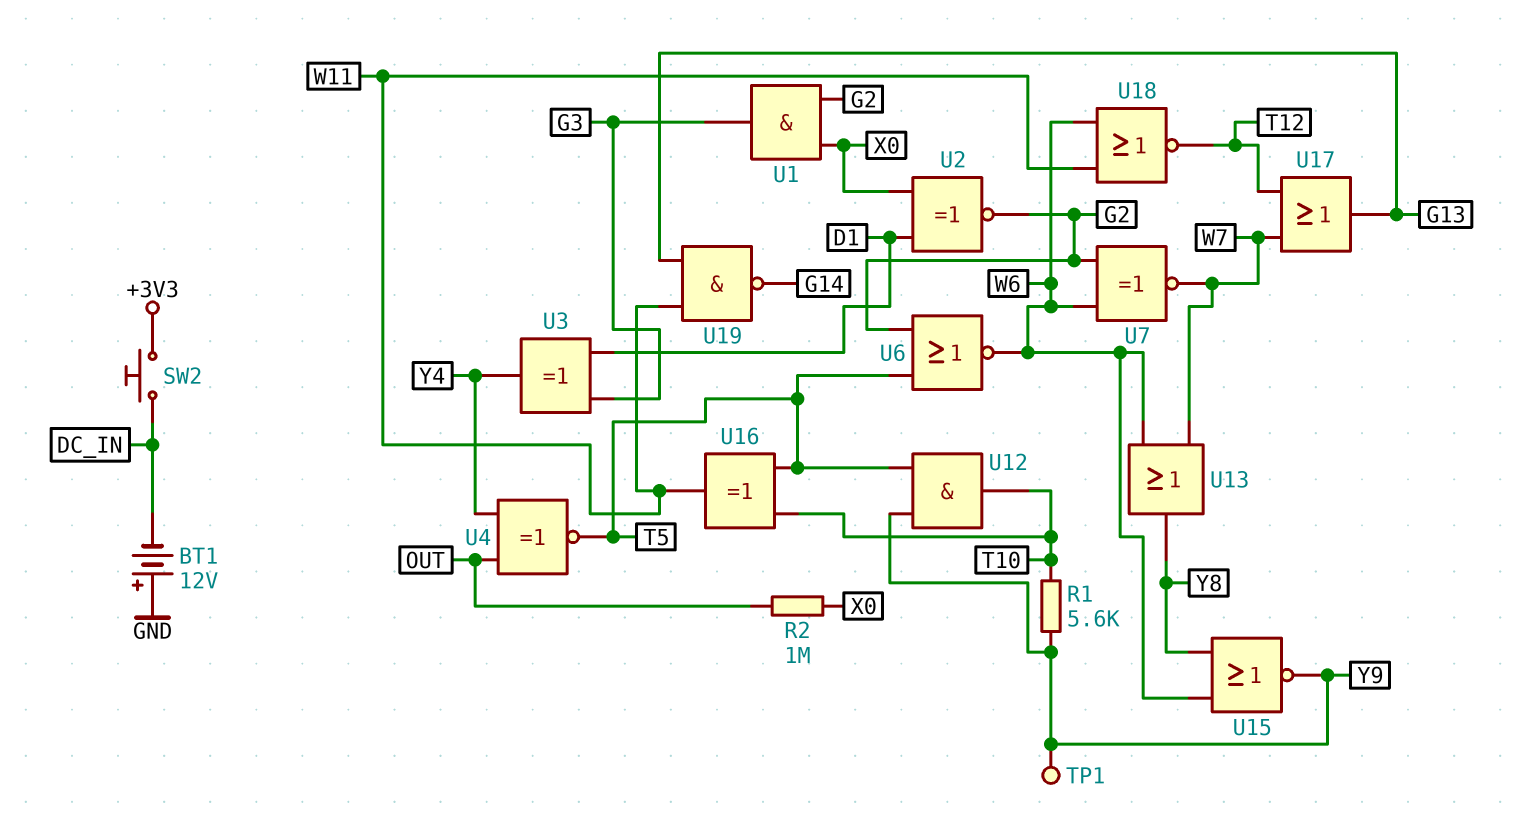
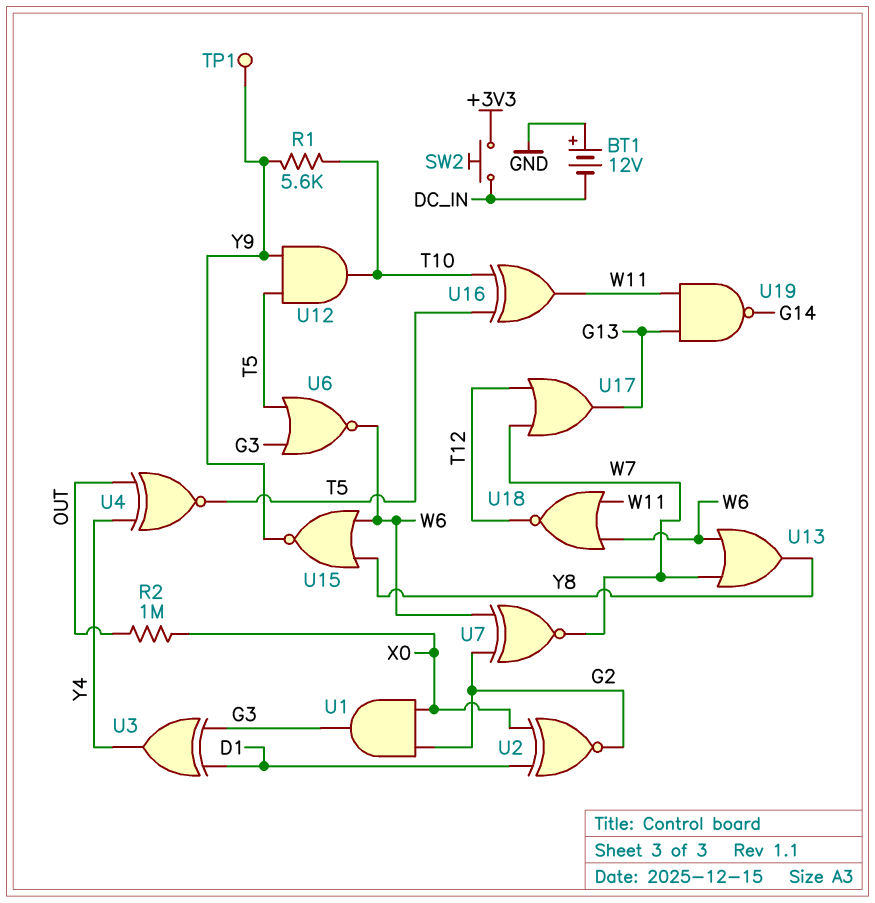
U6: NOR (in G2, in T5, out W6) -> NOR (in G3, in T5, out W6)

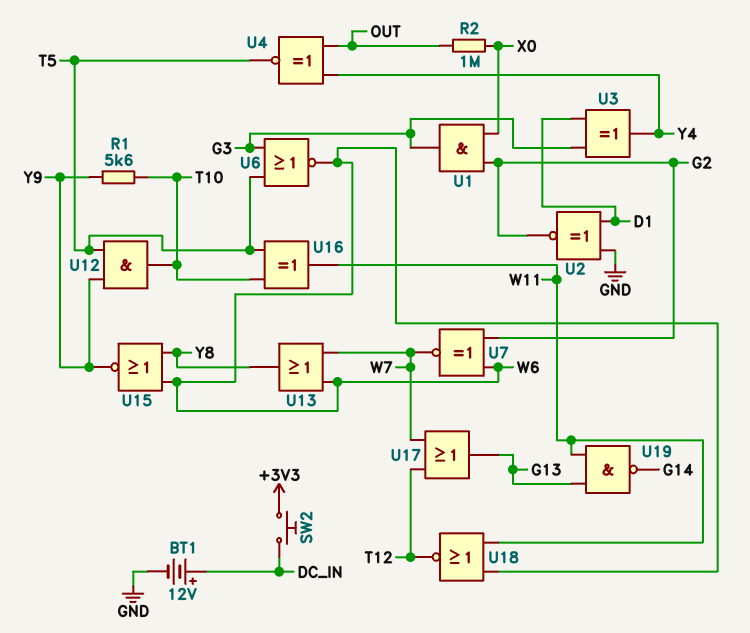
BT1: 12V (plus GND, minus DC_IN) -> 12V (plus DC_IN, minus GND)
TP1: test point (Y9) -> none
U2: XNOR (in D1, in X0, out G2) -> XNOR (in D1, in GND, out G2)

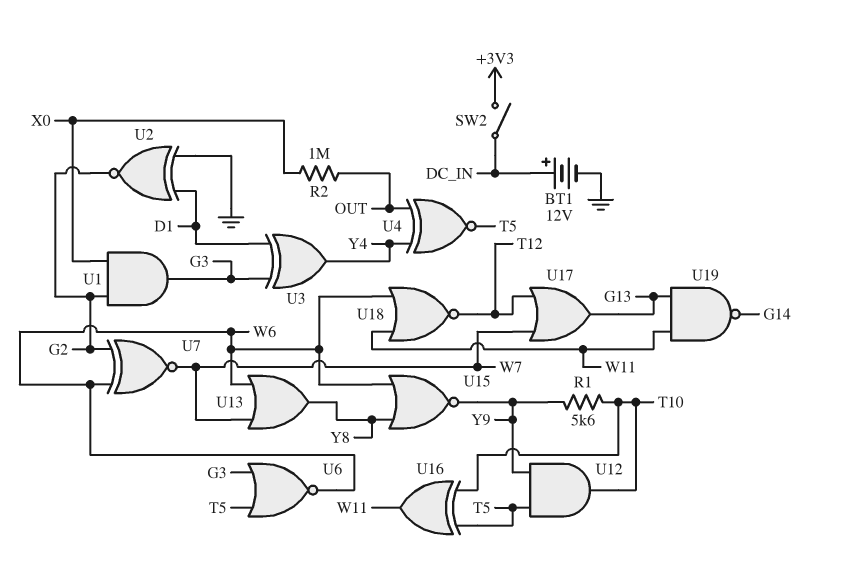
SW2: button (+3V3, DC_IN) -> switch (+3V3, DC_IN)

